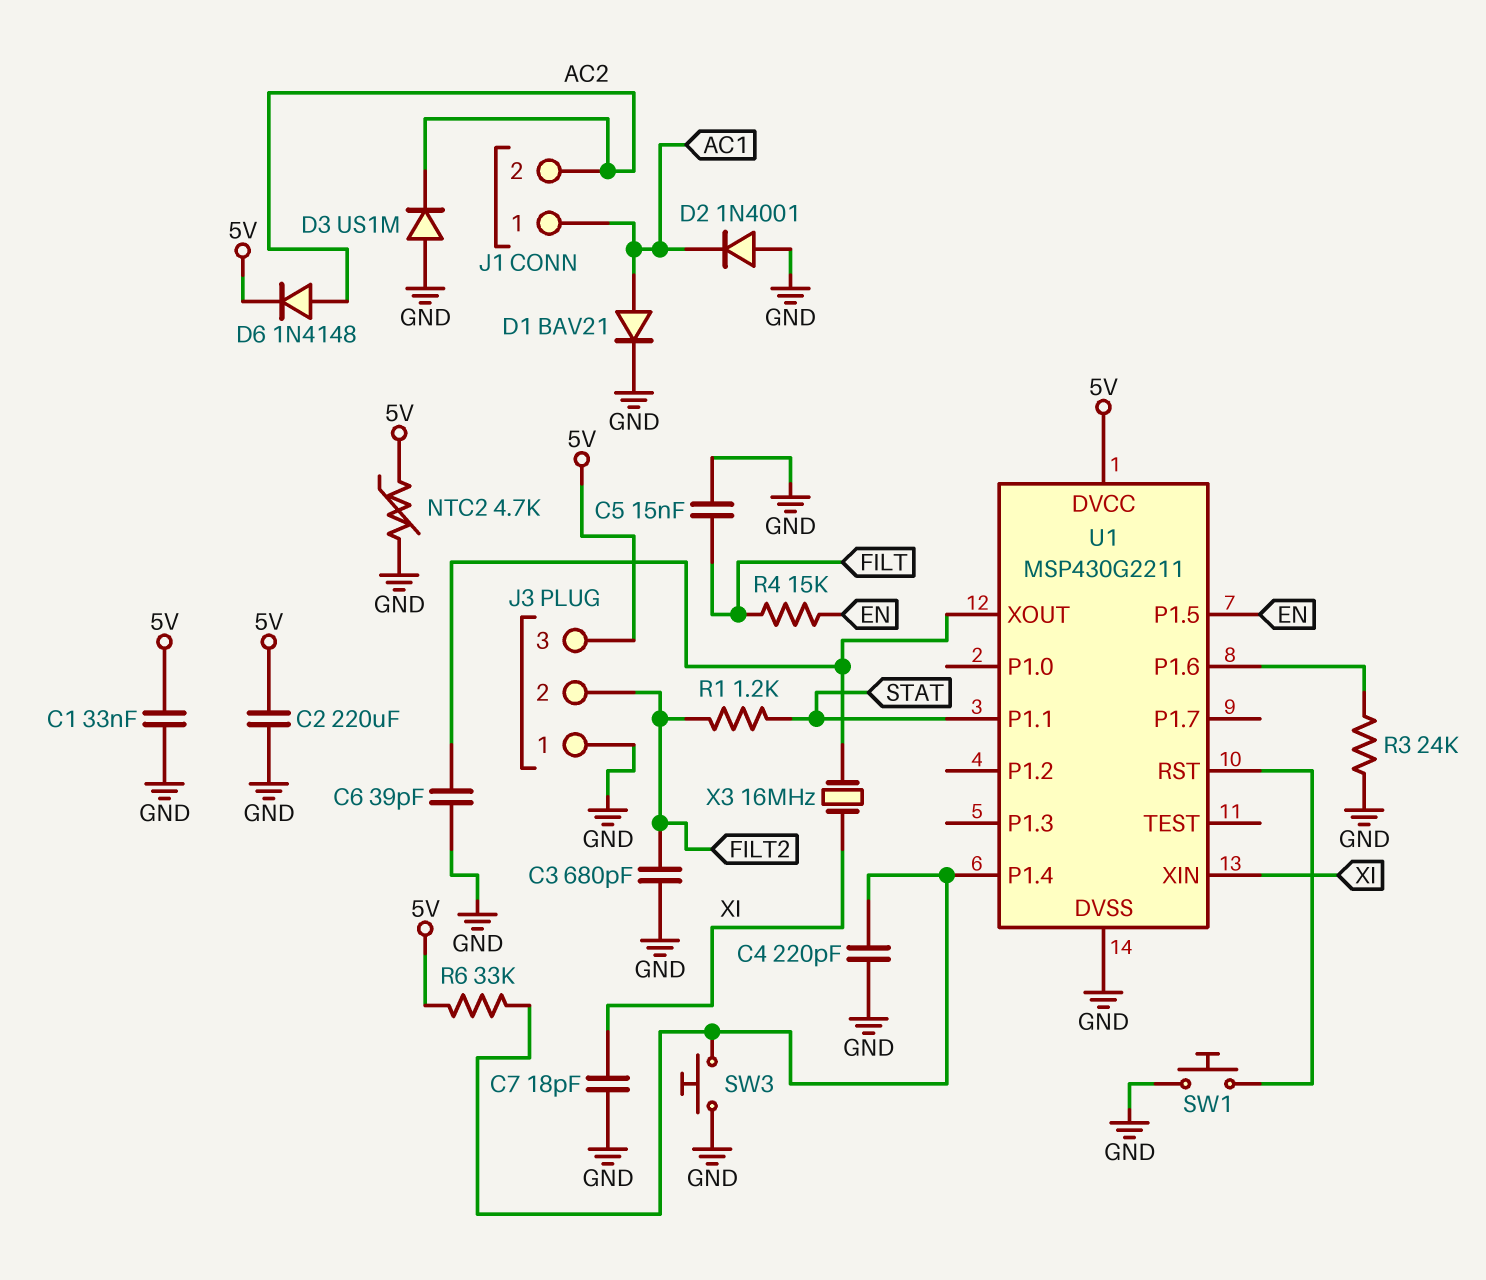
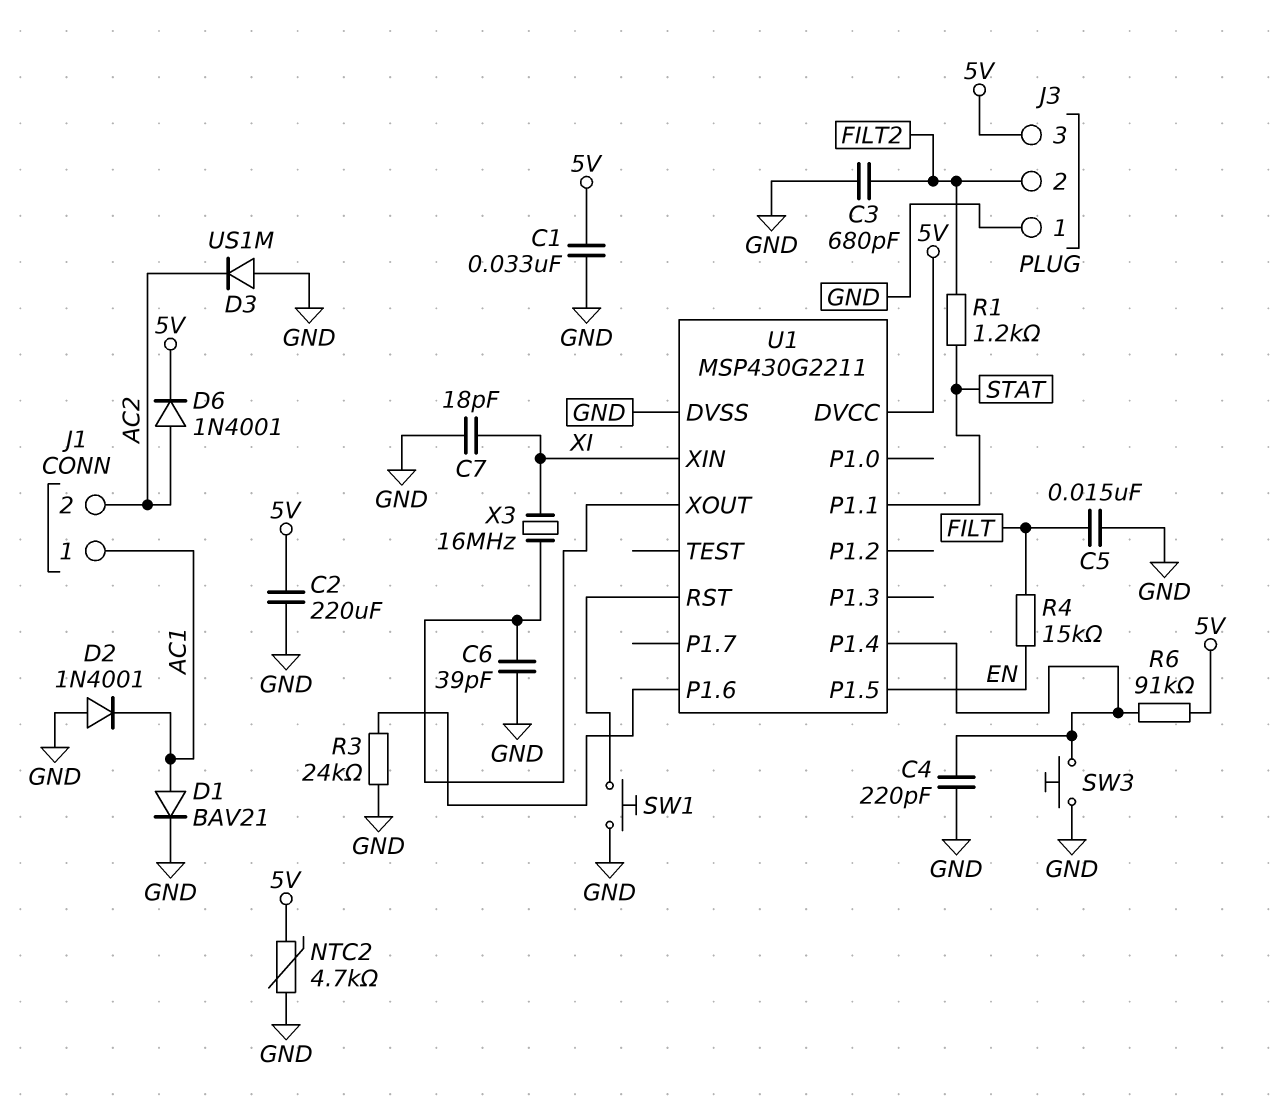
D6: diode 1N4148 (A AC2, K 5V) -> diode 1N4001 (A AC2, K 5V)
R6: 33k (5V, U1/P1.4) -> 91k (5V, U1/P1.4)

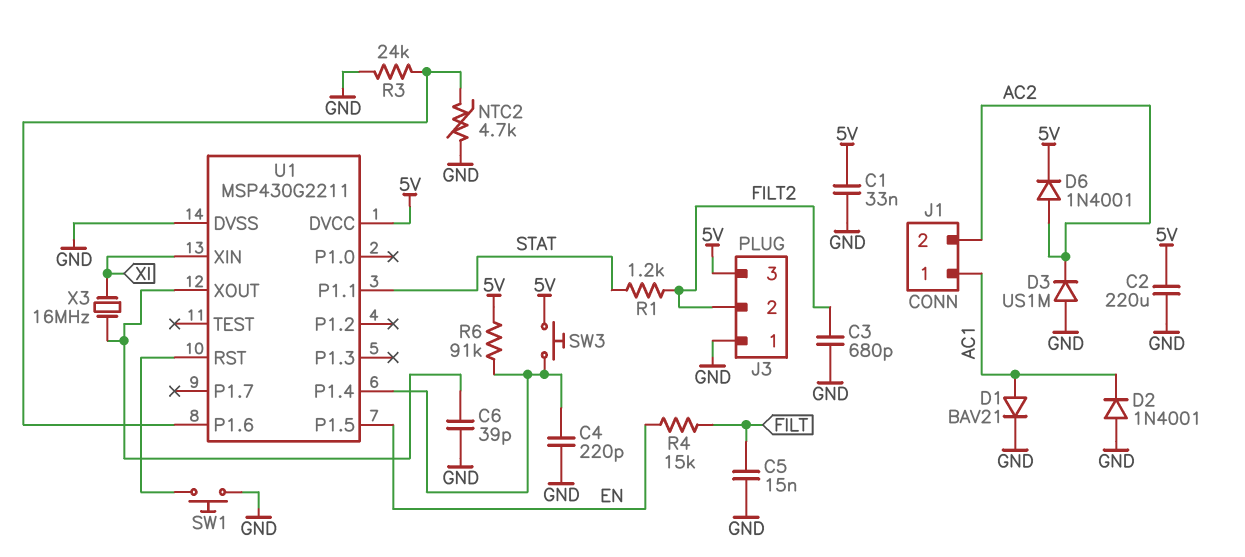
C7: 18pF (GND, XI) -> none
NTC2: 4.7k (5V, GND) -> 4.7k (GND, U1/P1.6)
SW3: button (GND, U1/P1.4) -> button (5V, U1/P1.4)

